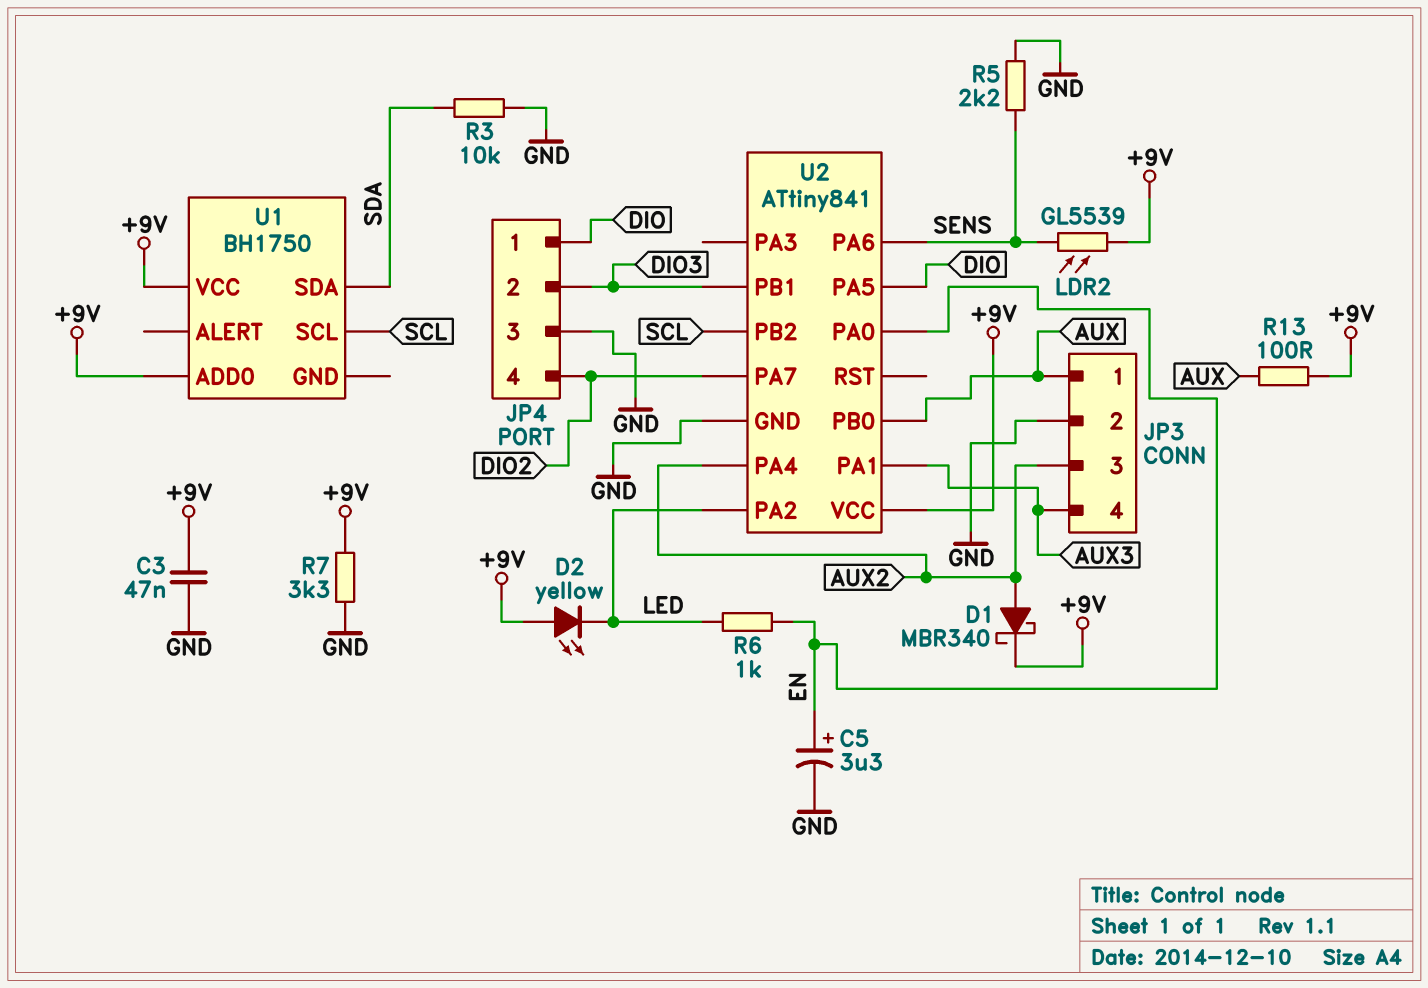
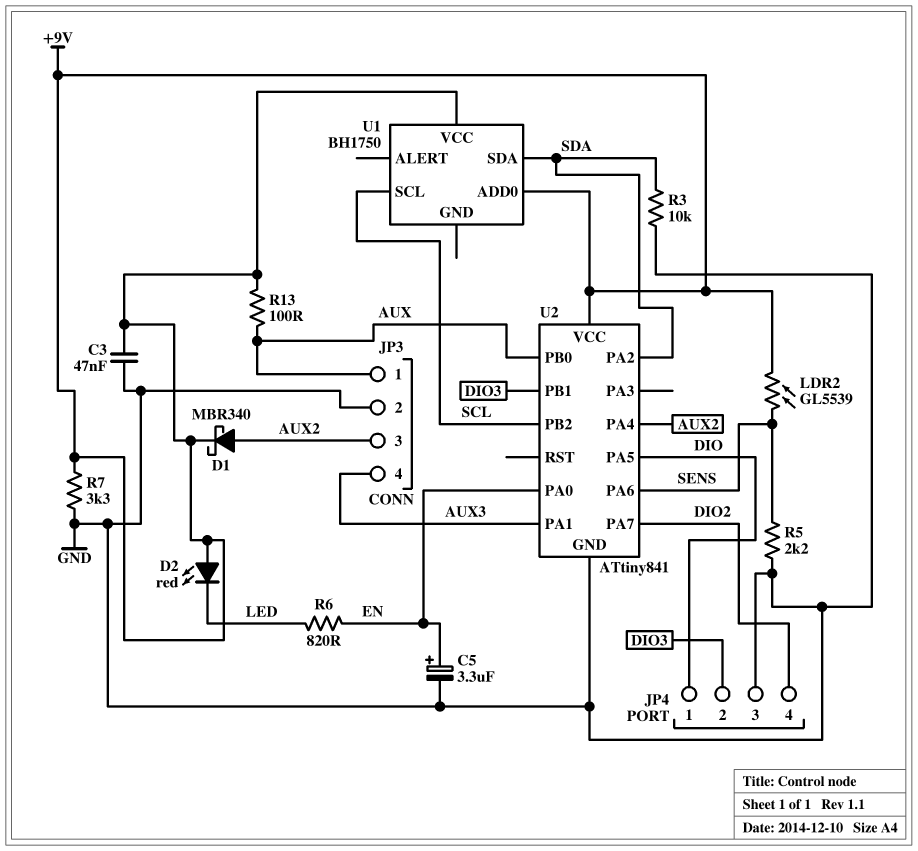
D2: LED yellow (A +9V, K LED) -> LED red (A +9V, K LED)
R6: 1k (EN, LED) -> 820 (EN, LED)
U2 pin PA2: LED -> SDA

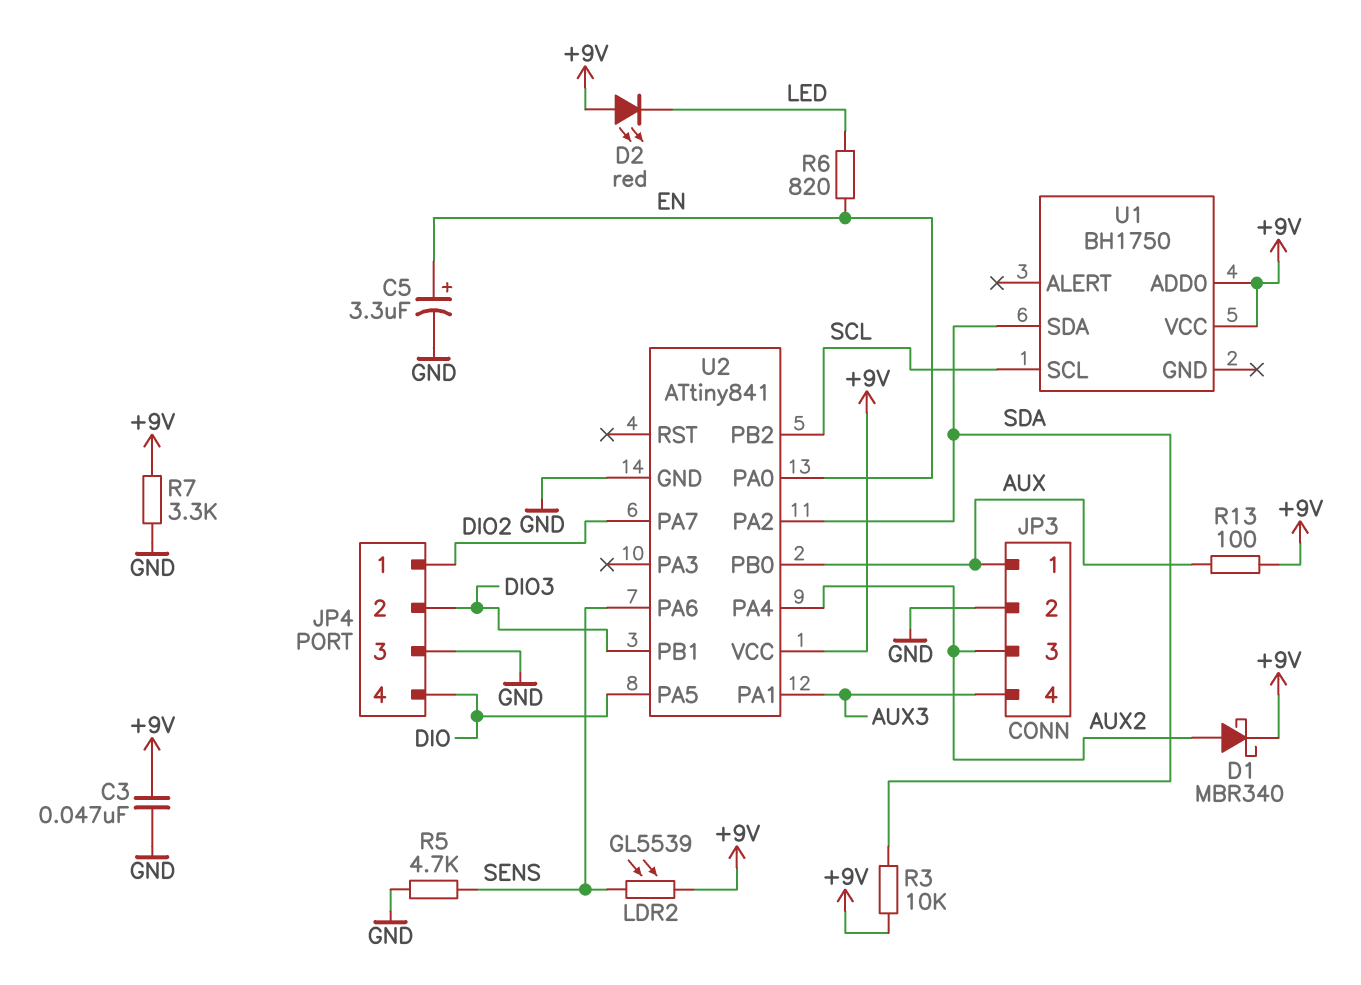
JP4 pin 1: DIO -> DIO2
JP4 pin 4: DIO2 -> DIO
R3: 10k (GND, SDA) -> 10k (+9V, SDA)
R5: 2.2k (GND, SENS) -> 4.7k (GND, SENS)

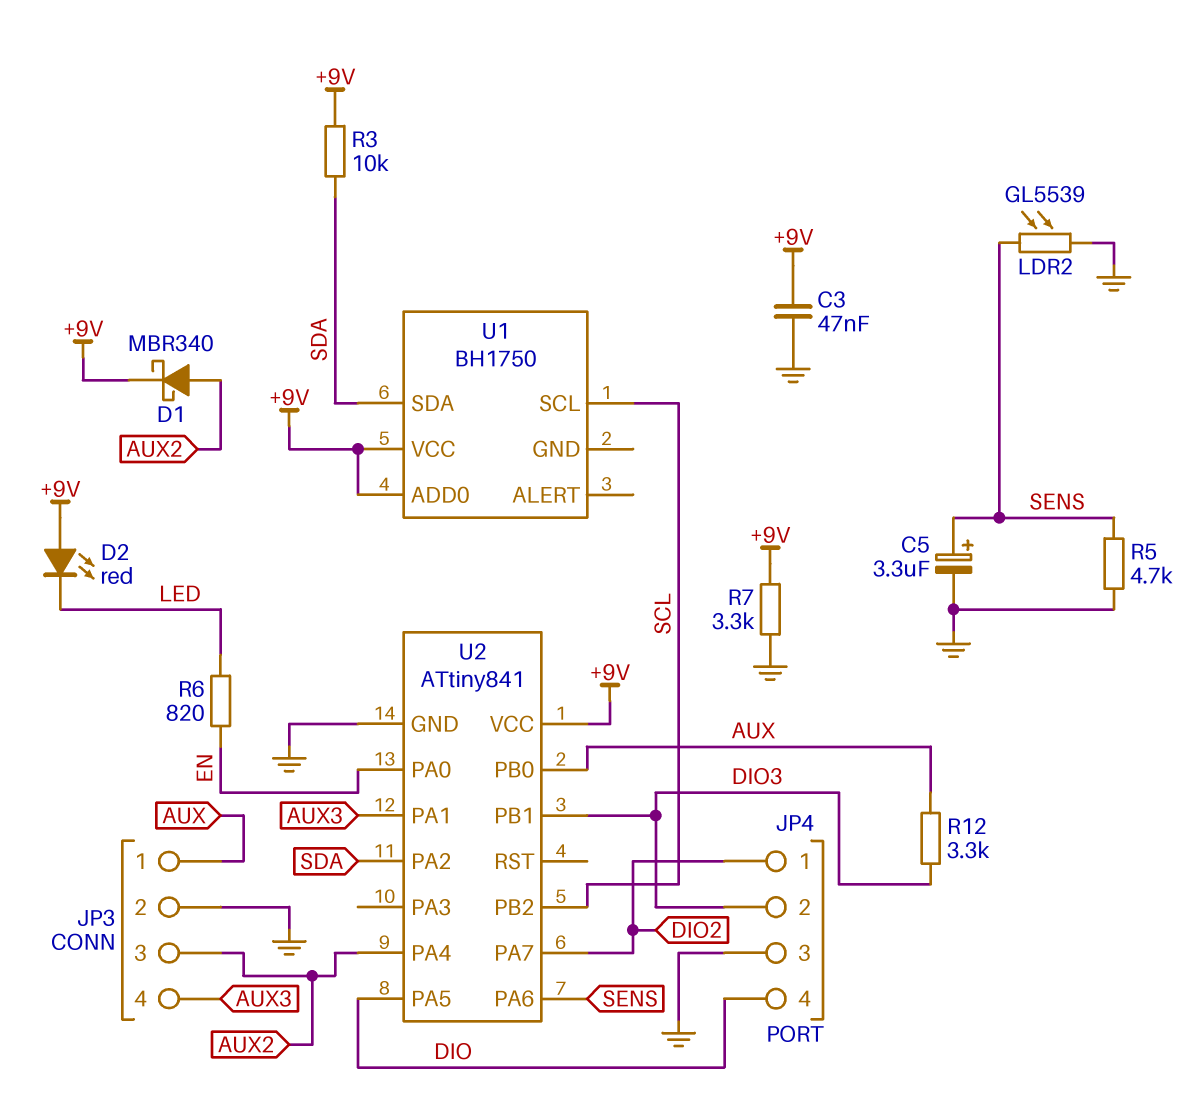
C5: 3.3uF (plus EN, minus GND) -> 3.3uF (plus SENS, minus GND)
LDR2: GL5539 (+9V, SENS) -> GL5539 (GND, SENS)
R12: none -> 3.3k (AUX, DIO3)
R13: 100 (+9V, AUX) -> none

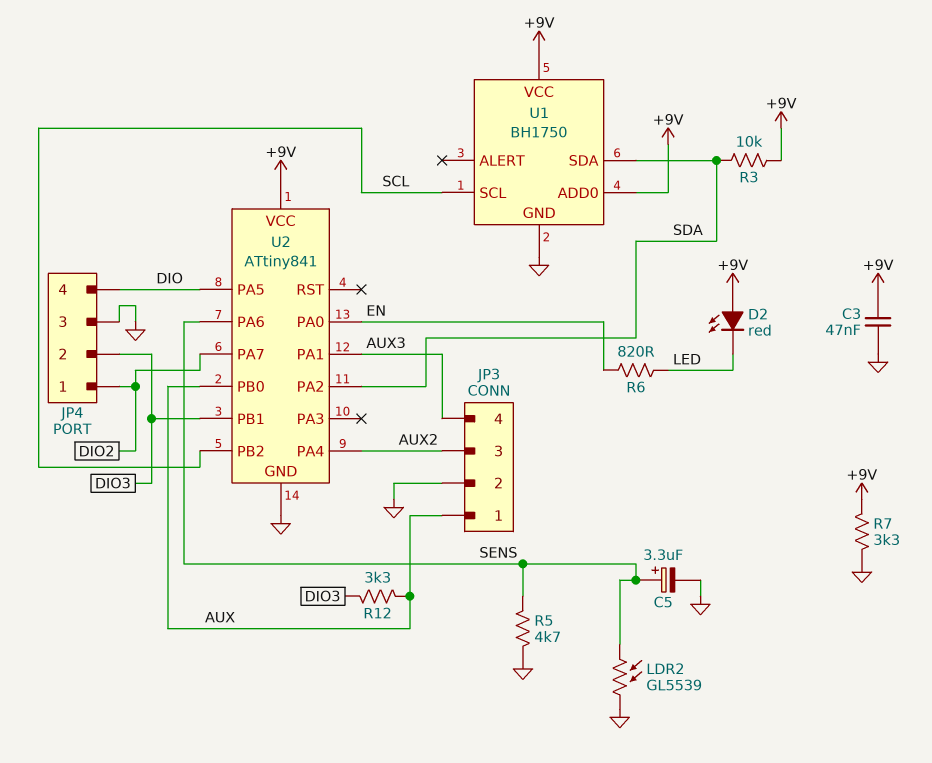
D1: schottky MBR340 (A AUX2, K +9V) -> none
U1 pin GND: none -> GND

